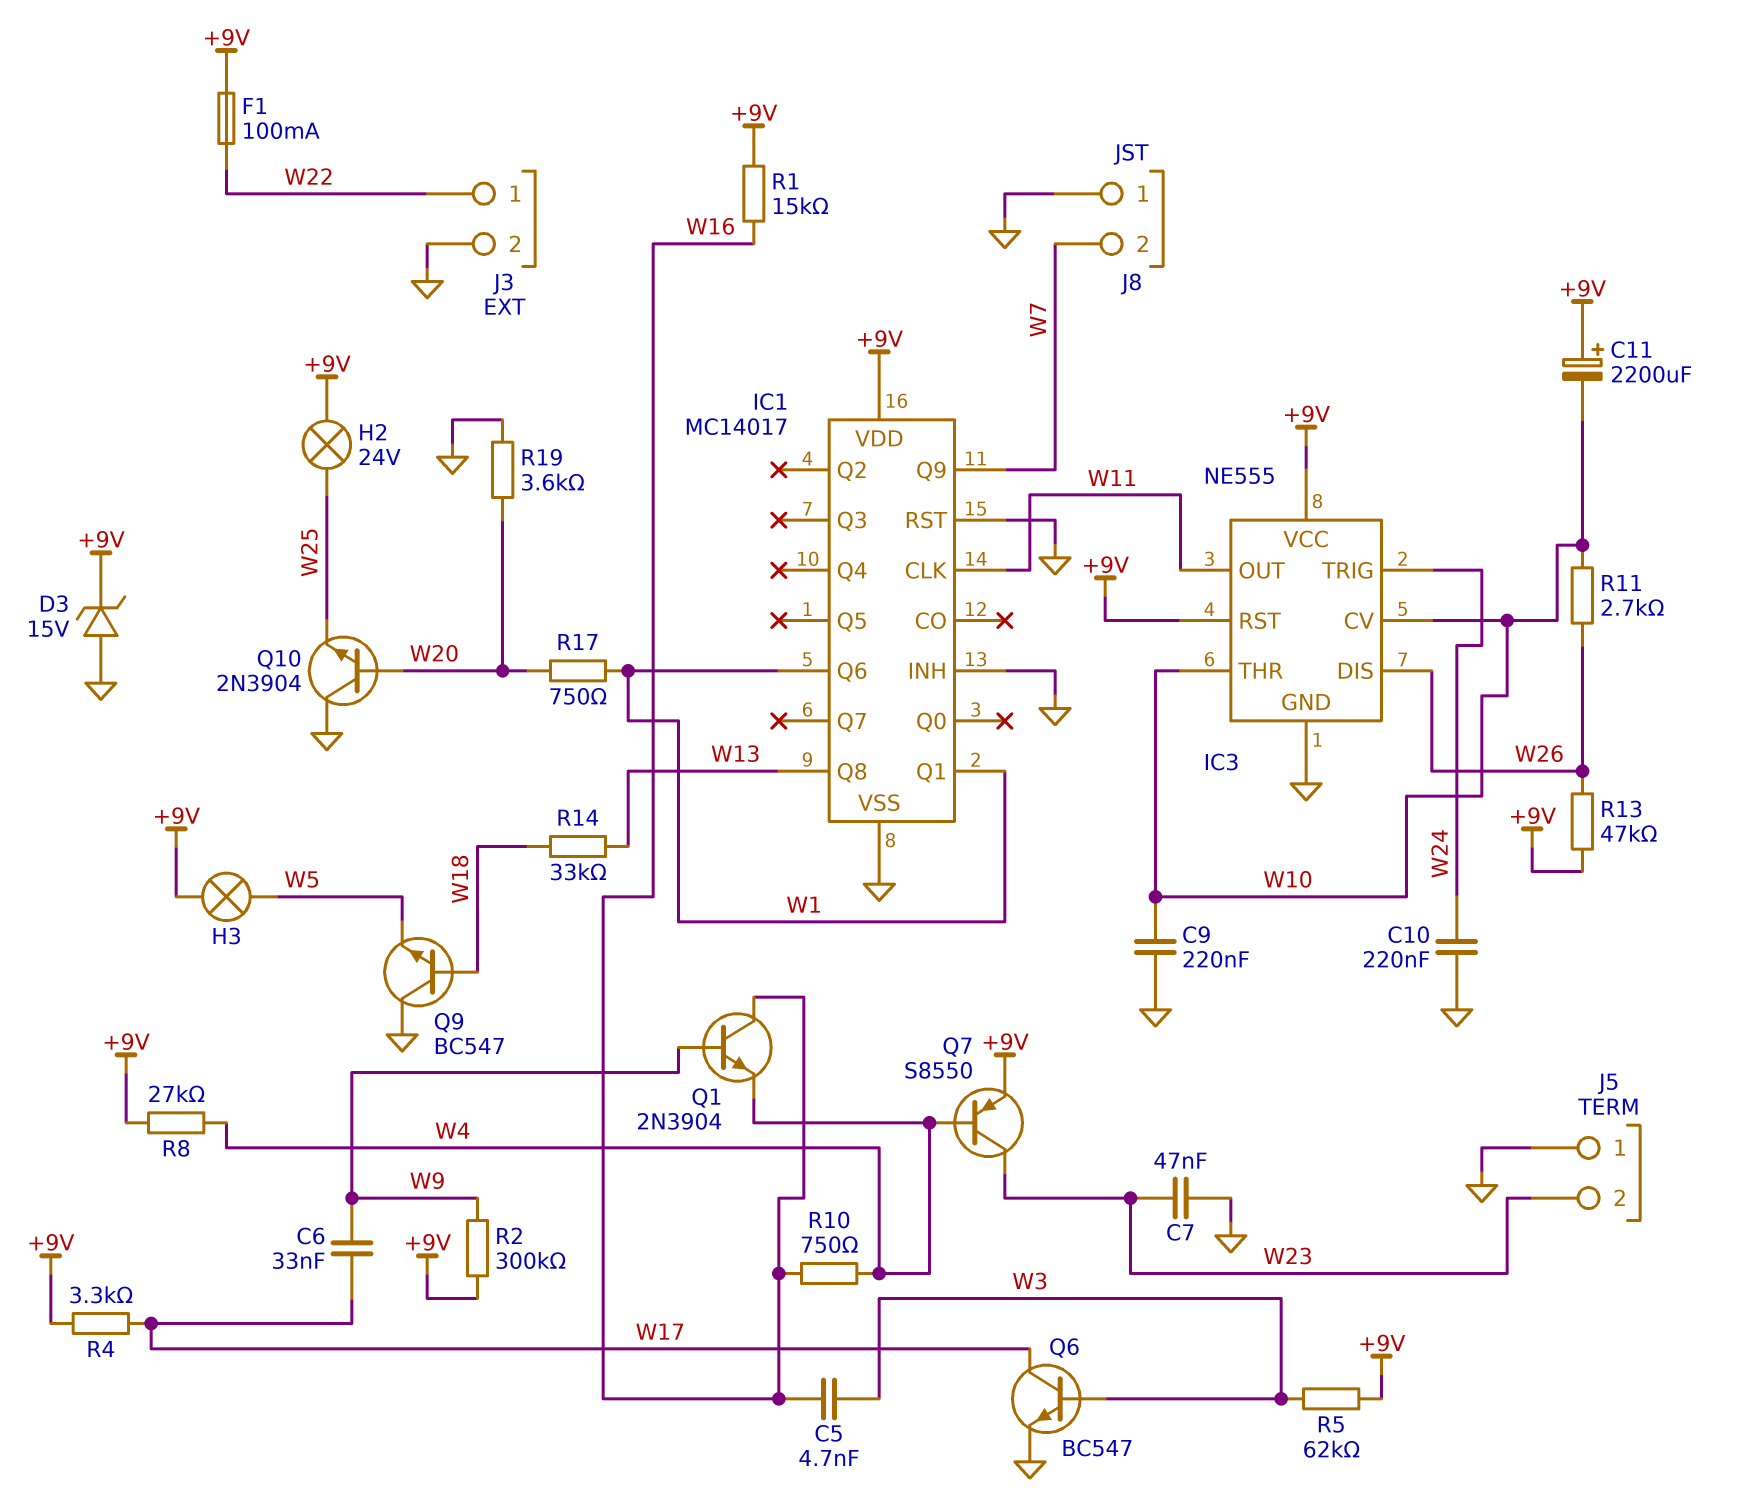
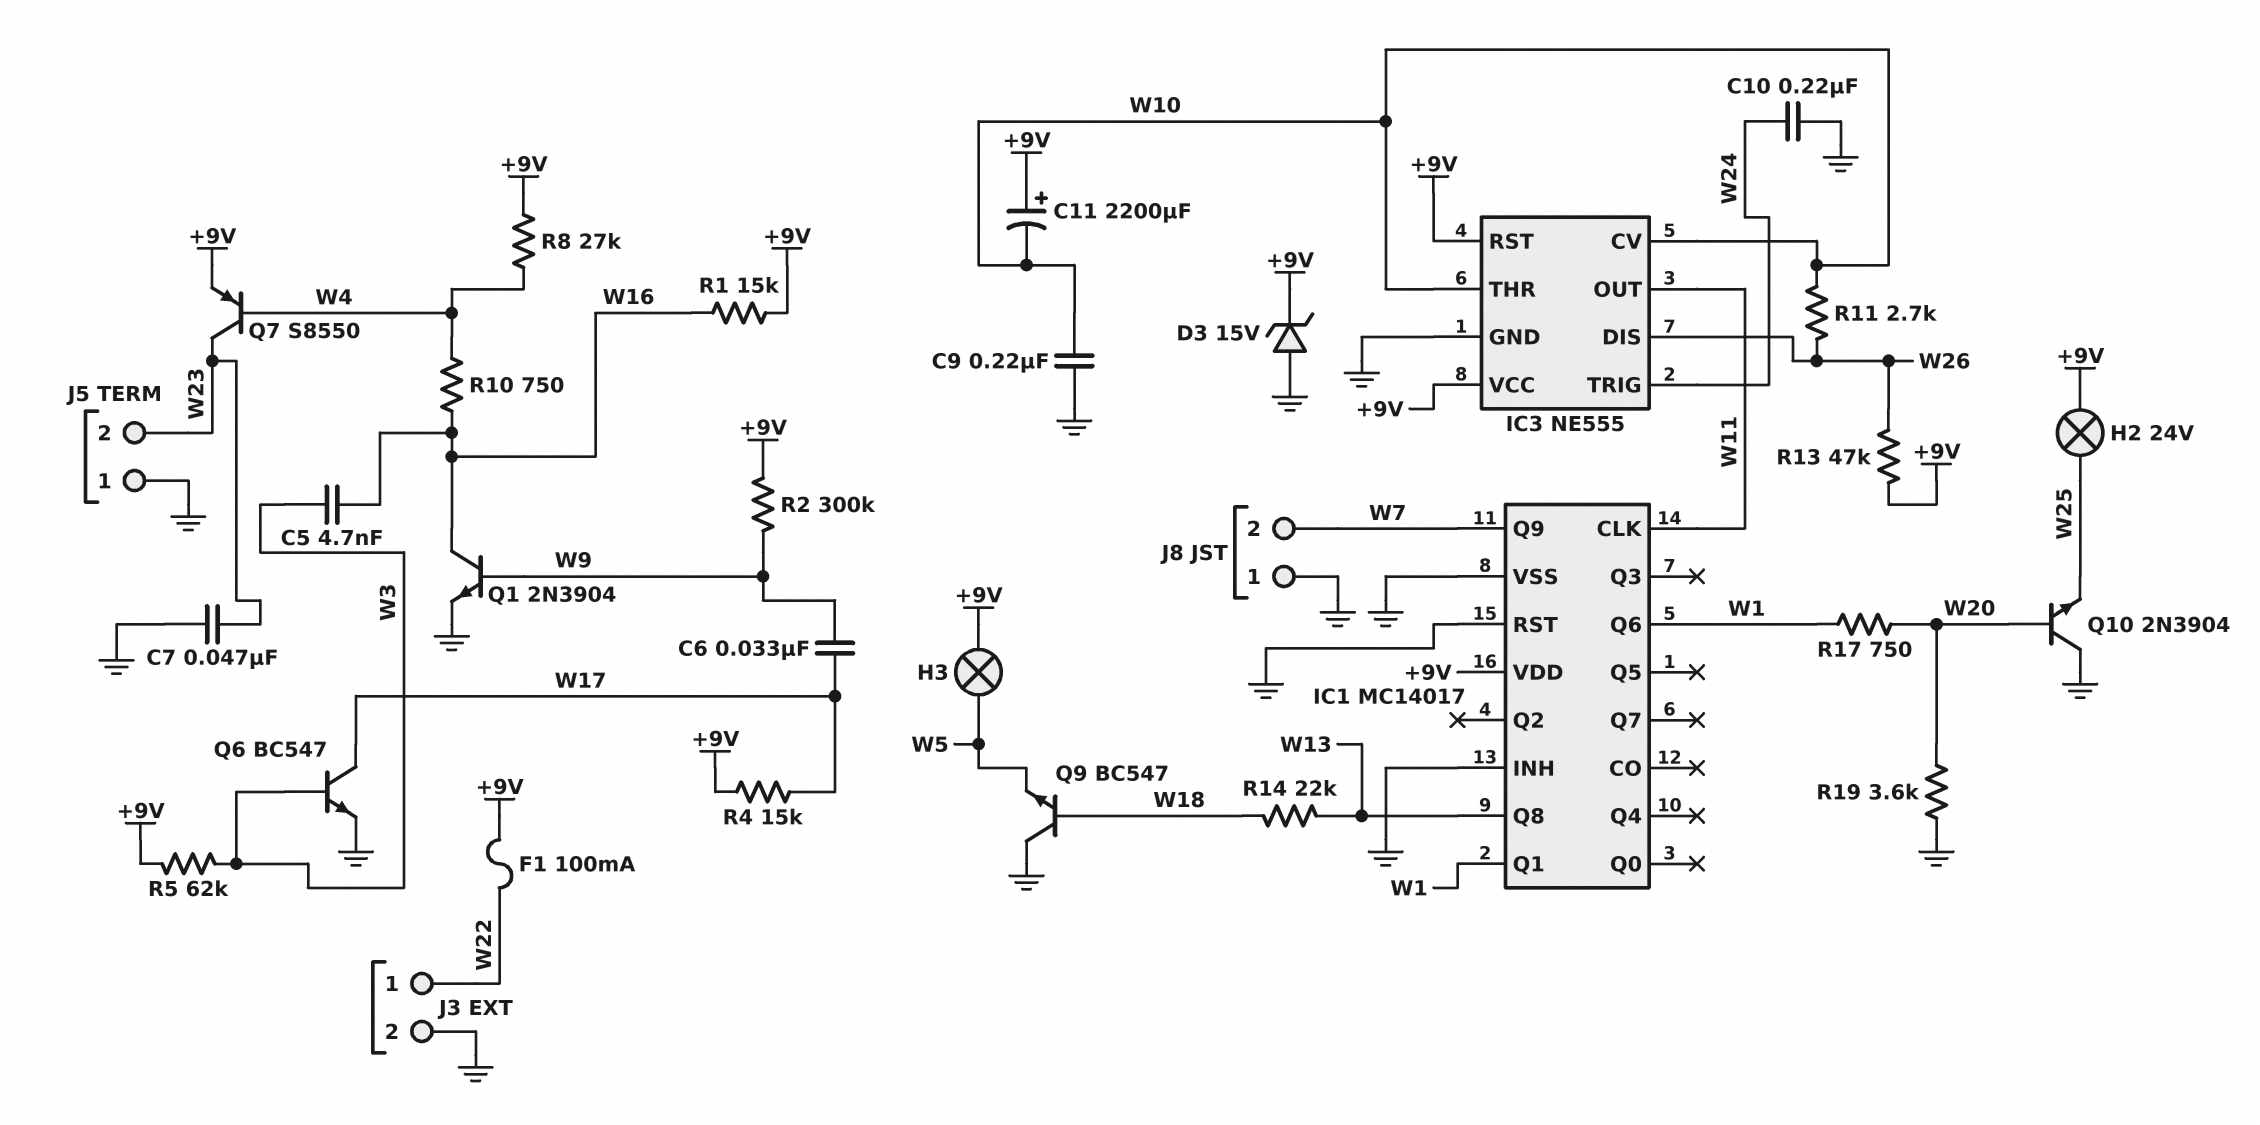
Q1: NPN 2N3904 (B W9, C W16, E W4) -> NPN 2N3904 (B W9, C W16, E GND)
R4: 3.3k (+9V, W17) -> 15k (+9V, W17)
R14: 33k (W13, W18) -> 22k (W13, W18)

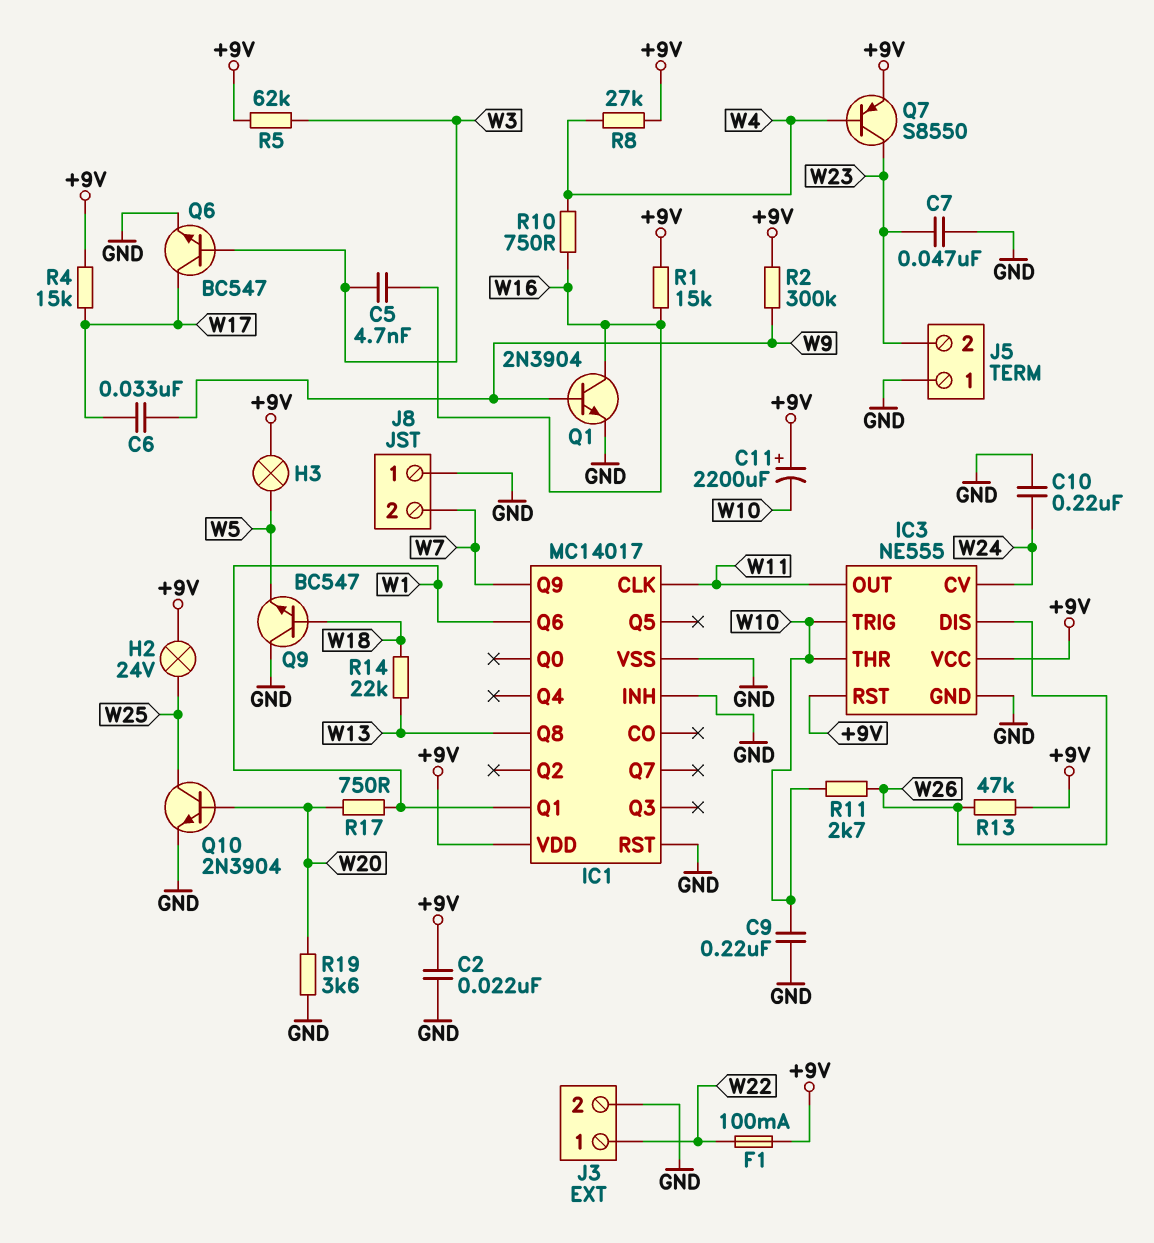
C2: none -> 22nF (+9V, GND)
D3: zener 15V (A GND, K +9V) -> none
IC3 pin CV: W10 -> W24
IC3 pin TRIG: W24 -> W10
Q10: NPN 2N3904 (B W20, C GND, E W25) -> NPN 2N3904 (B W20, C W25, E GND)

